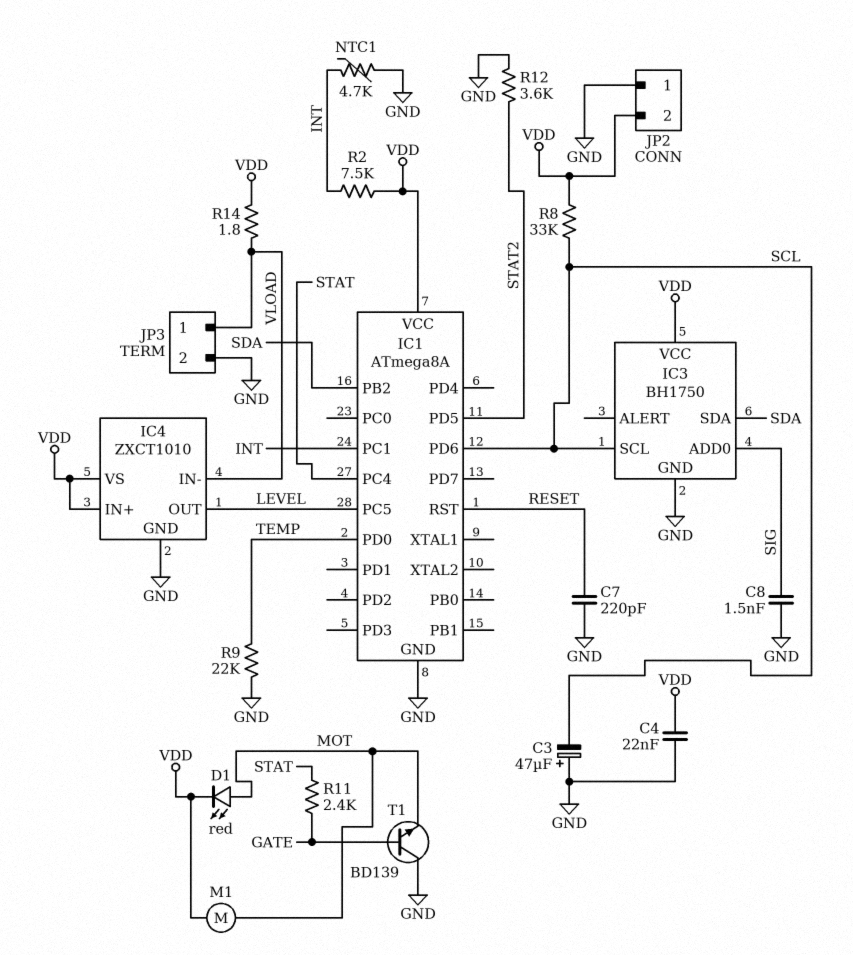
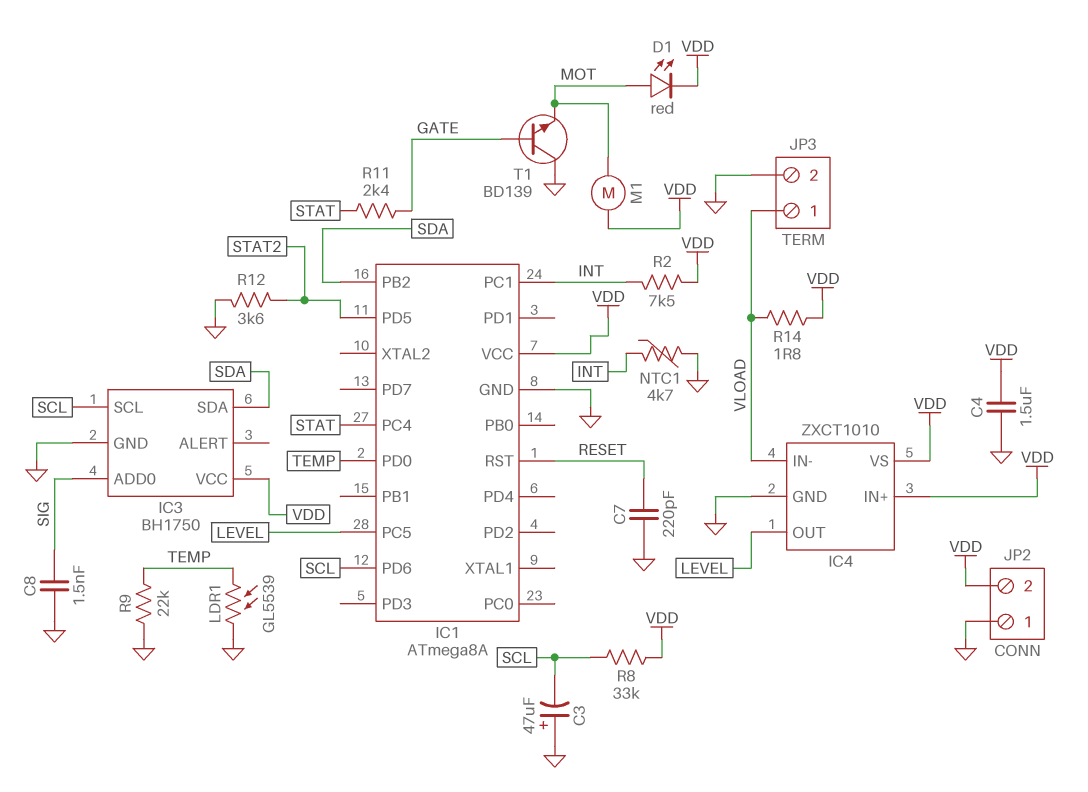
C4: 22nF (GND, VDD) -> 1.5uF (GND, VDD)
LDR1: none -> GL5539 (GND, TEMP)

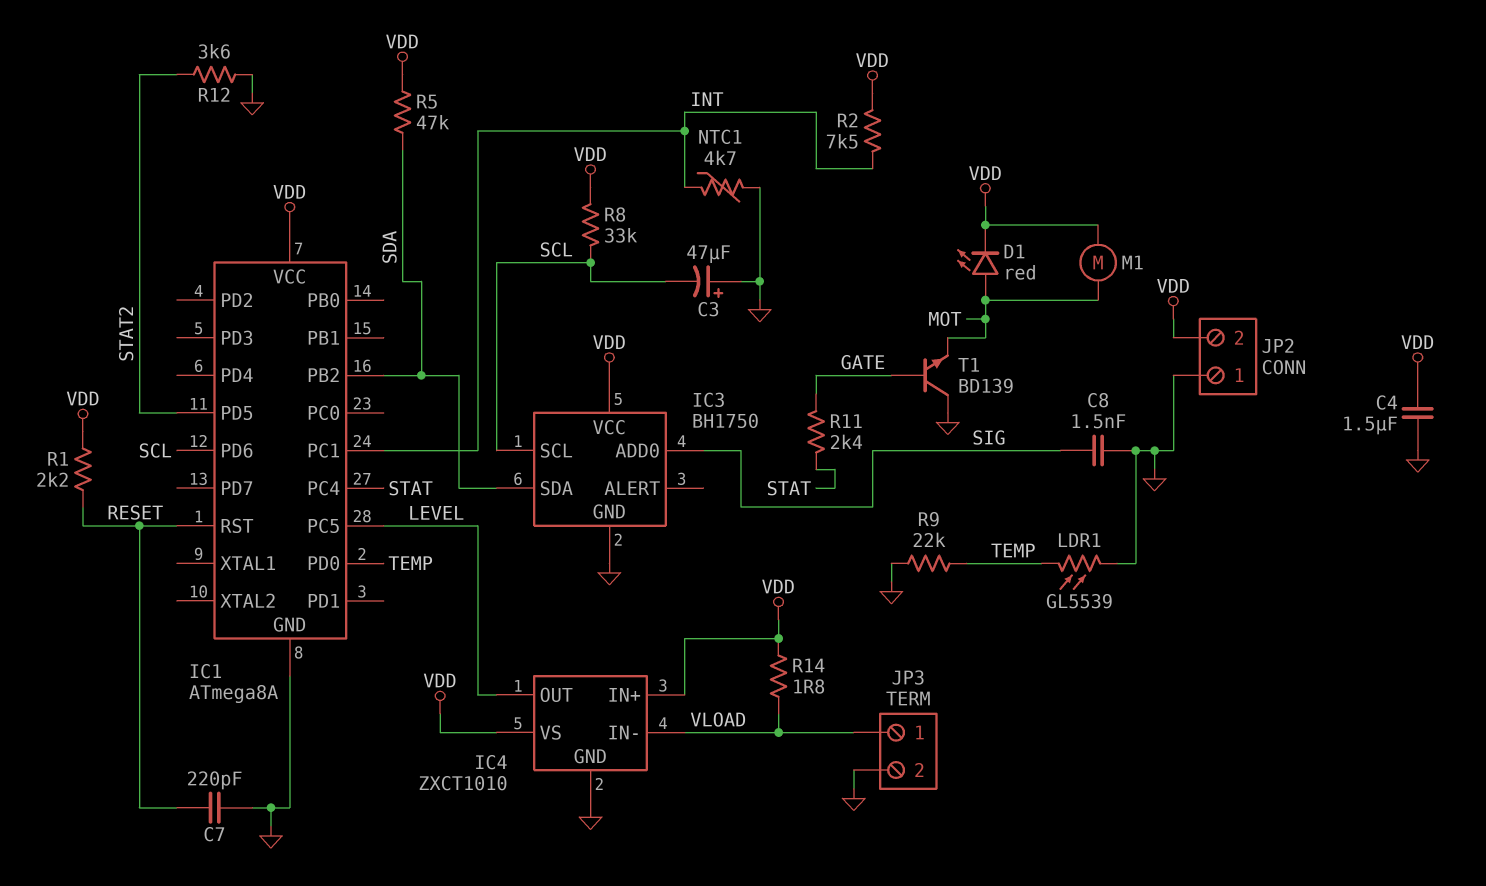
R1: none -> 2.2k (RESET, VDD)
R5: none -> 47k (SDA, VDD)

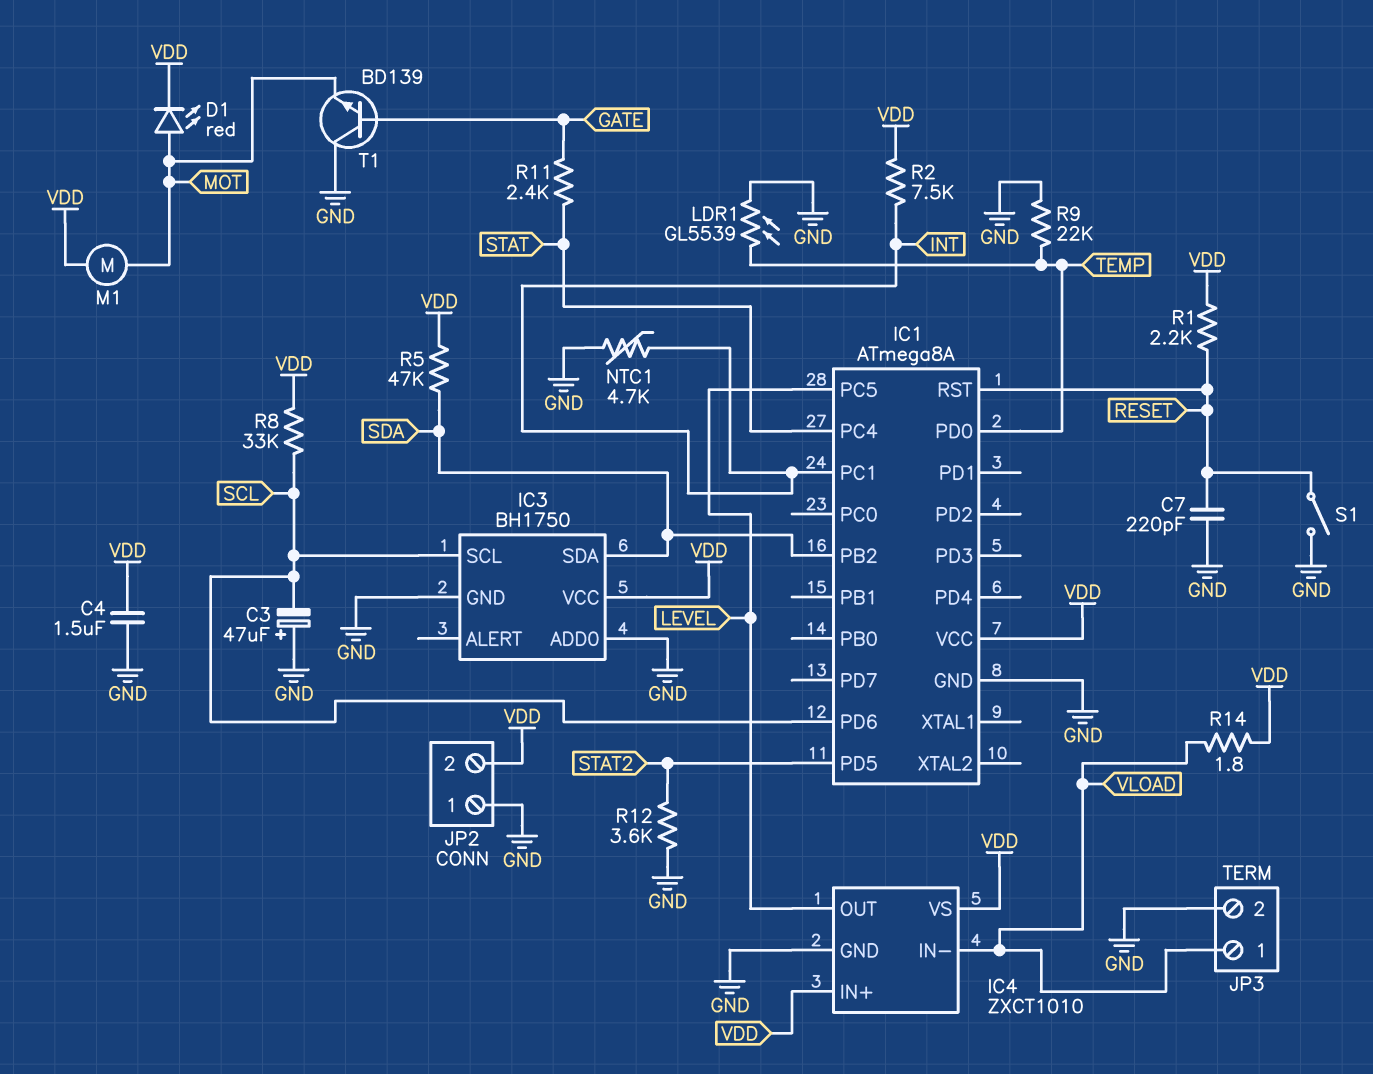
C8: 1.5nF (GND, SIG) -> none
IC3 pin ADD0: SIG -> GND
S1: none -> switch (GND, RESET)

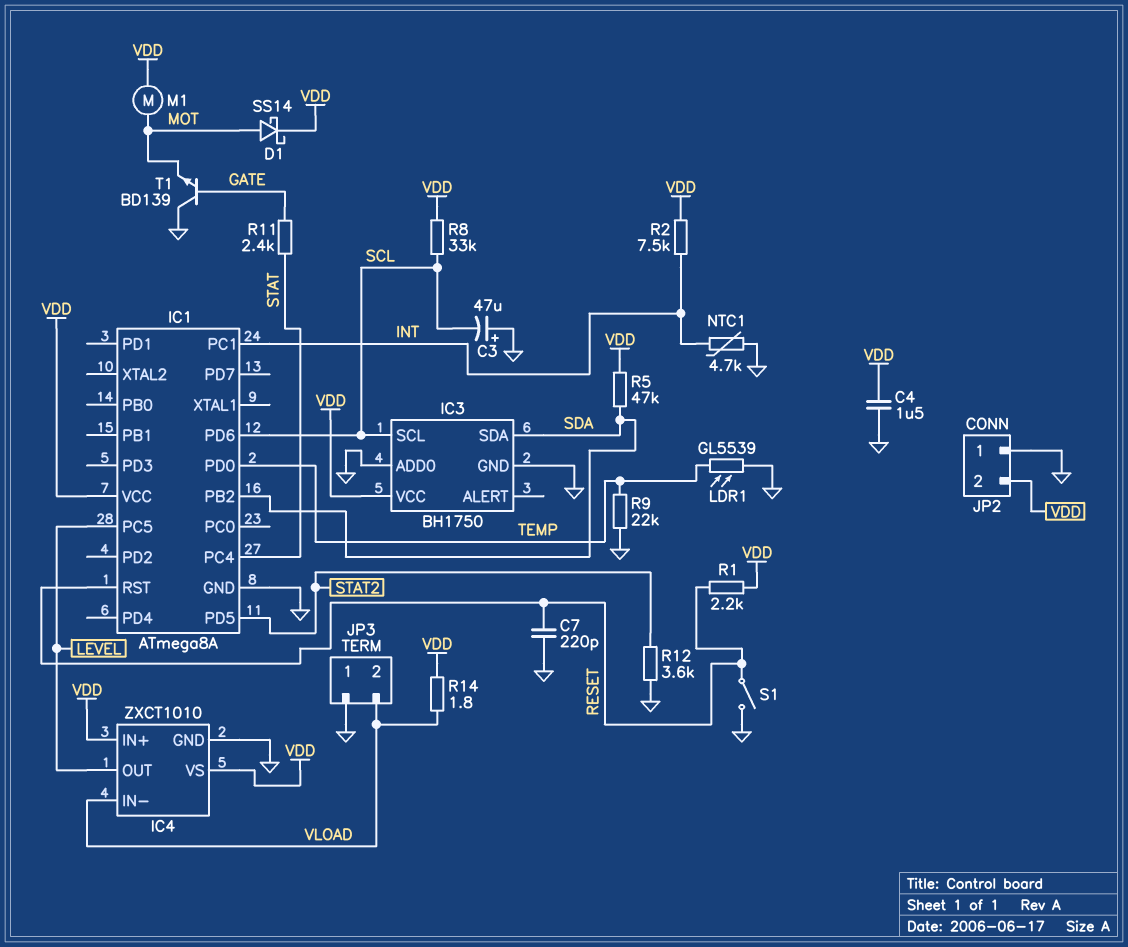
D1: LED red (A MOT, K VDD) -> schottky SS14 (A MOT, K VDD)
JP3 pin 1: VLOAD -> GND
JP3 pin 2: GND -> VLOAD

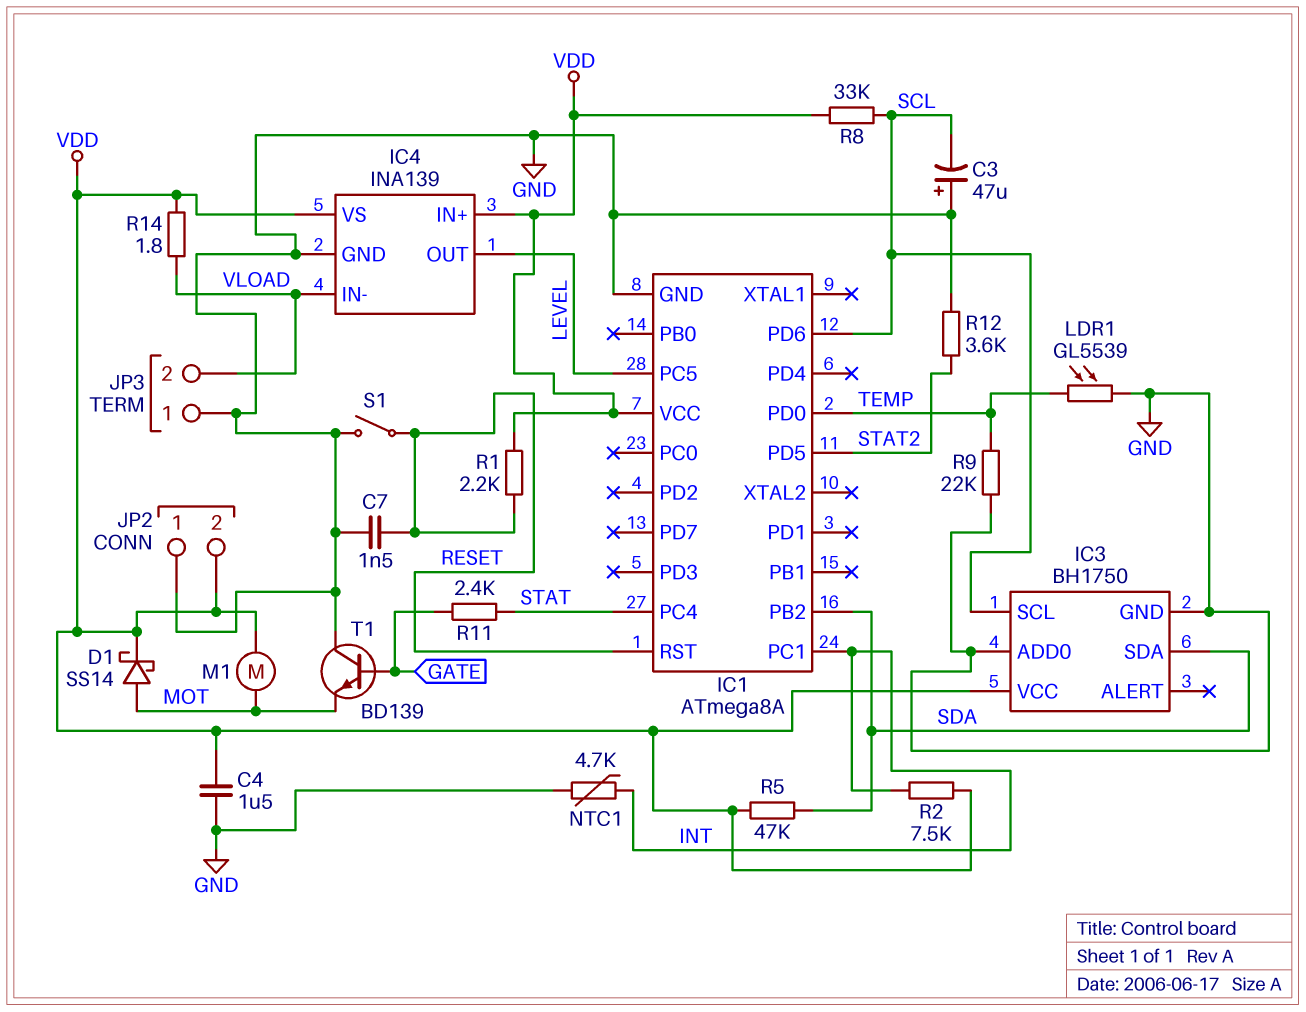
C7: 220pF (GND, RESET) -> 1.5nF (GND, RESET)
IC4: ZXCT1010 -> INA139

